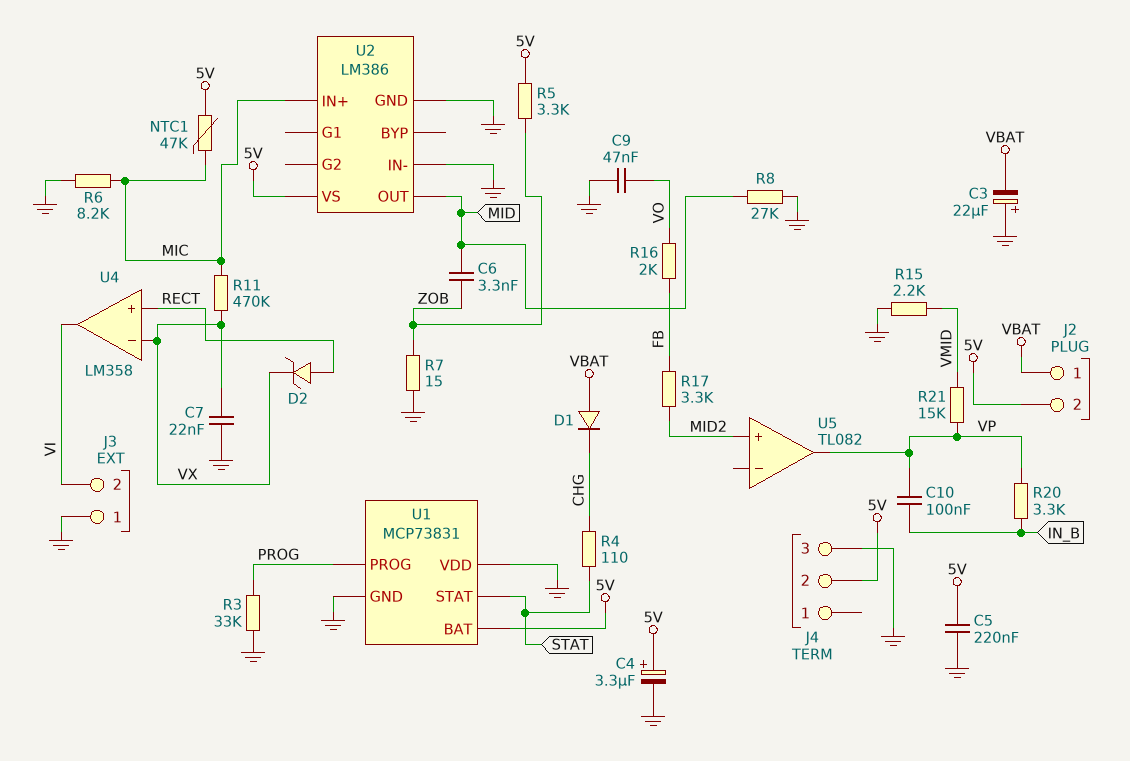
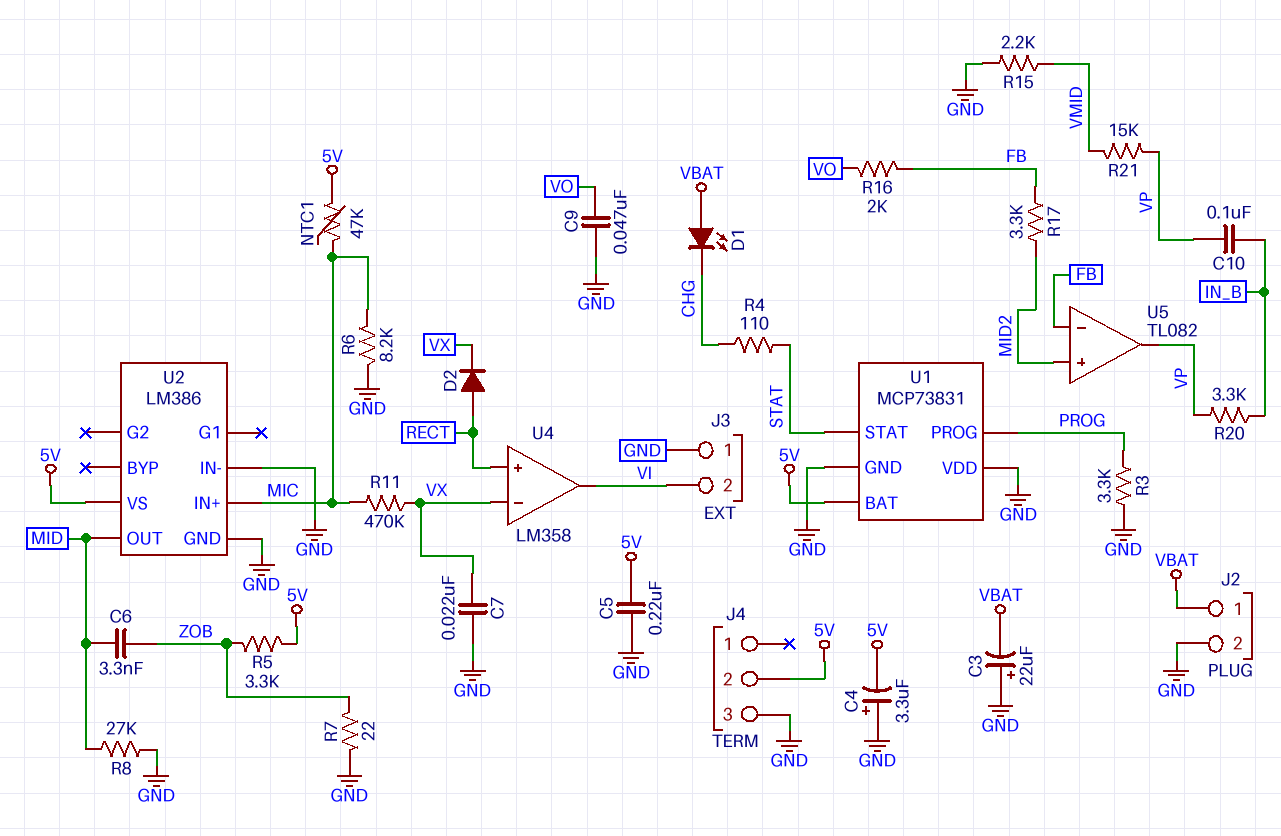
C4: 3.3uF (plus 5V, minus GND) -> 3.3uF (plus GND, minus 5V)
D1: diode (A VBAT, K CHG) -> LED (A VBAT, K CHG)
D2: zener (A RECT, K VX) -> diode (A RECT, K VX)
J2 pin 2: 5V -> GND
R3: 33k (GND, PROG) -> 3.3k (GND, PROG)
R7: 15 (GND, ZOB) -> 22 (GND, ZOB)
U5 pin in-: none -> FB

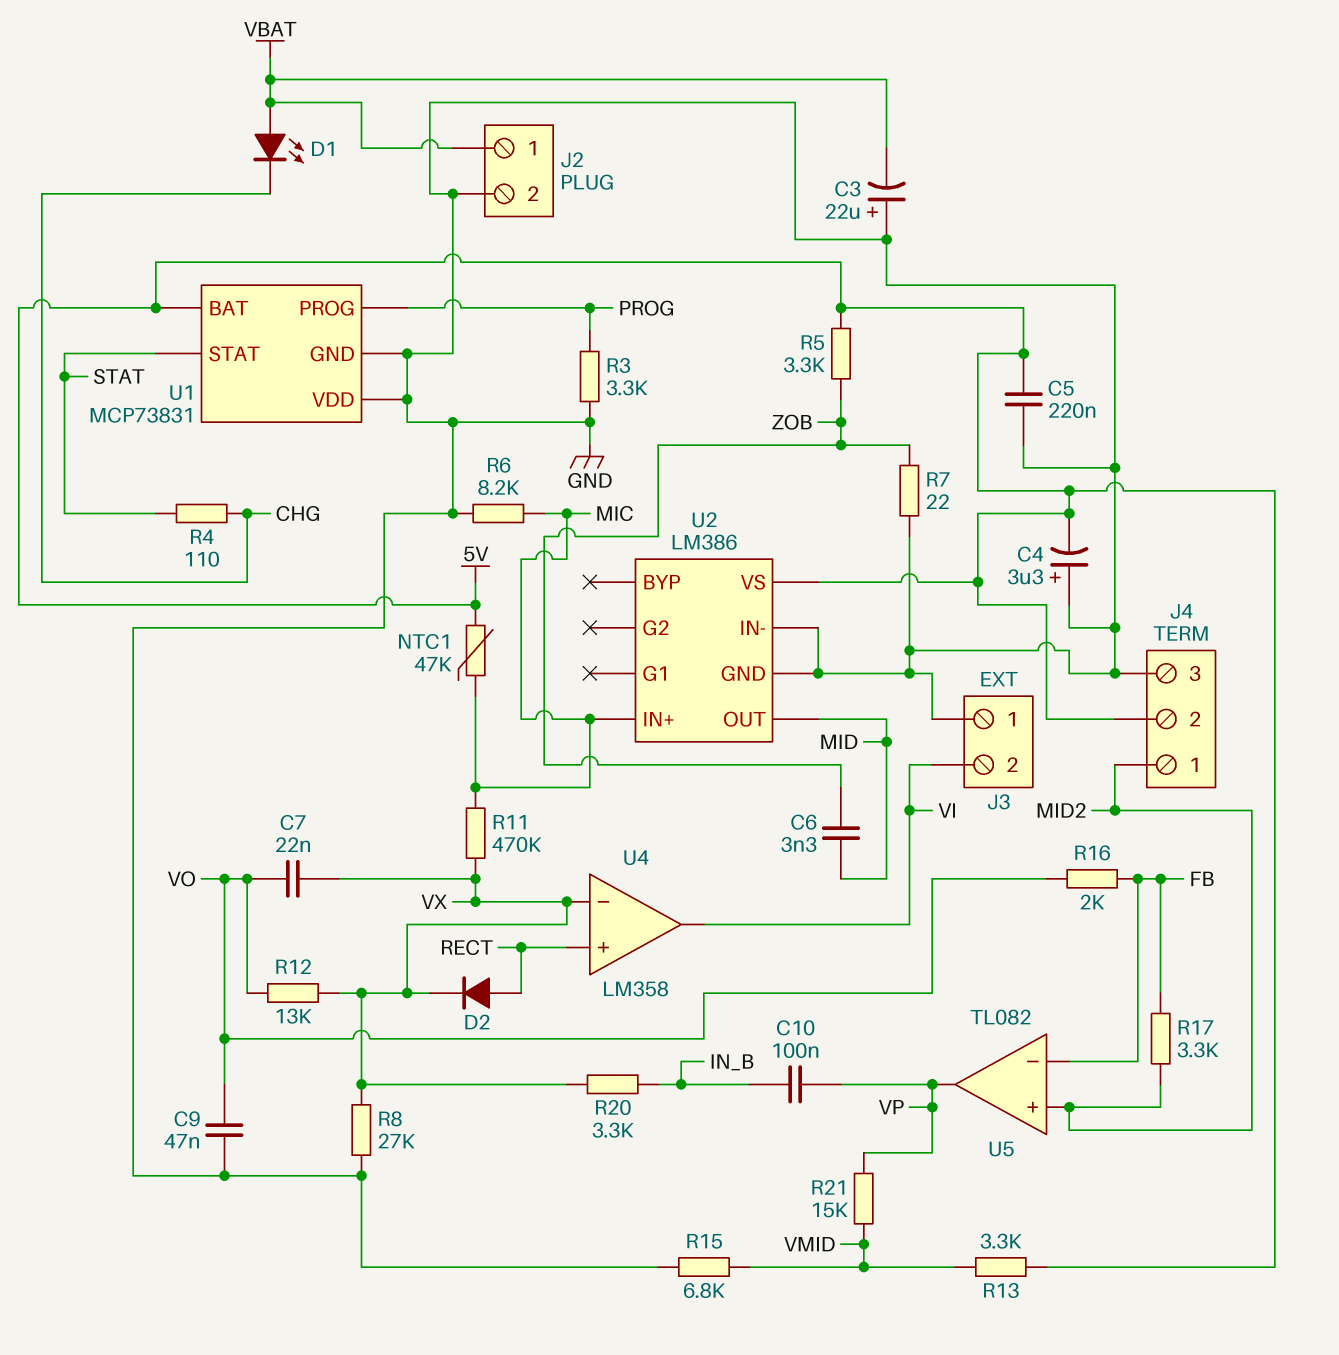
C7: 22nF (GND, VX) -> 22nF (VO, VX)
J4 pin 1: none -> MID2
R8: 27k (GND, MID) -> 27k (GND, VX)
R12: none -> 13k (VO, VX)
R13: none -> 3.3k (5V, VMID)
R15: 2.2k (GND, VMID) -> 6.8k (GND, VMID)
R20: 3.3k (IN_B, VP) -> 3.3k (IN_B, VX)

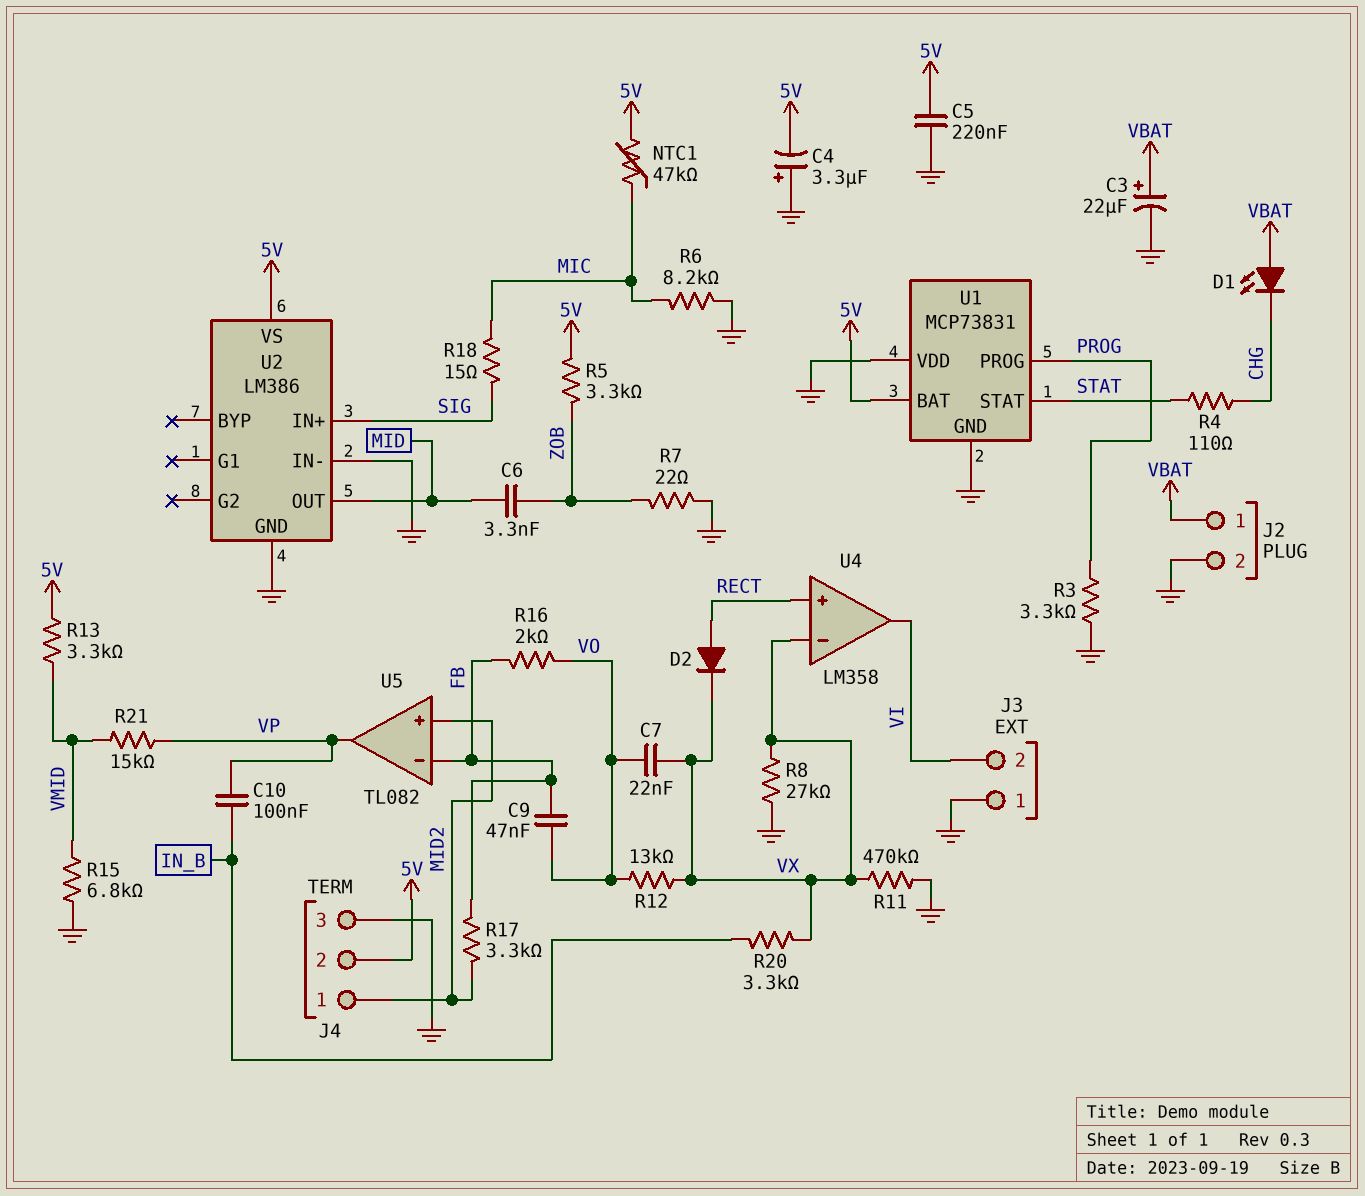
C3: 22uF (plus GND, minus VBAT) -> 22uF (plus VBAT, minus GND)
C9: 47nF (GND, VO) -> 47nF (FB, VO)
R11: 470k (MIC, VX) -> 470k (GND, VX)
R18: none -> 15 (MIC, SIG)
U2 pin IN+: MIC -> SIG

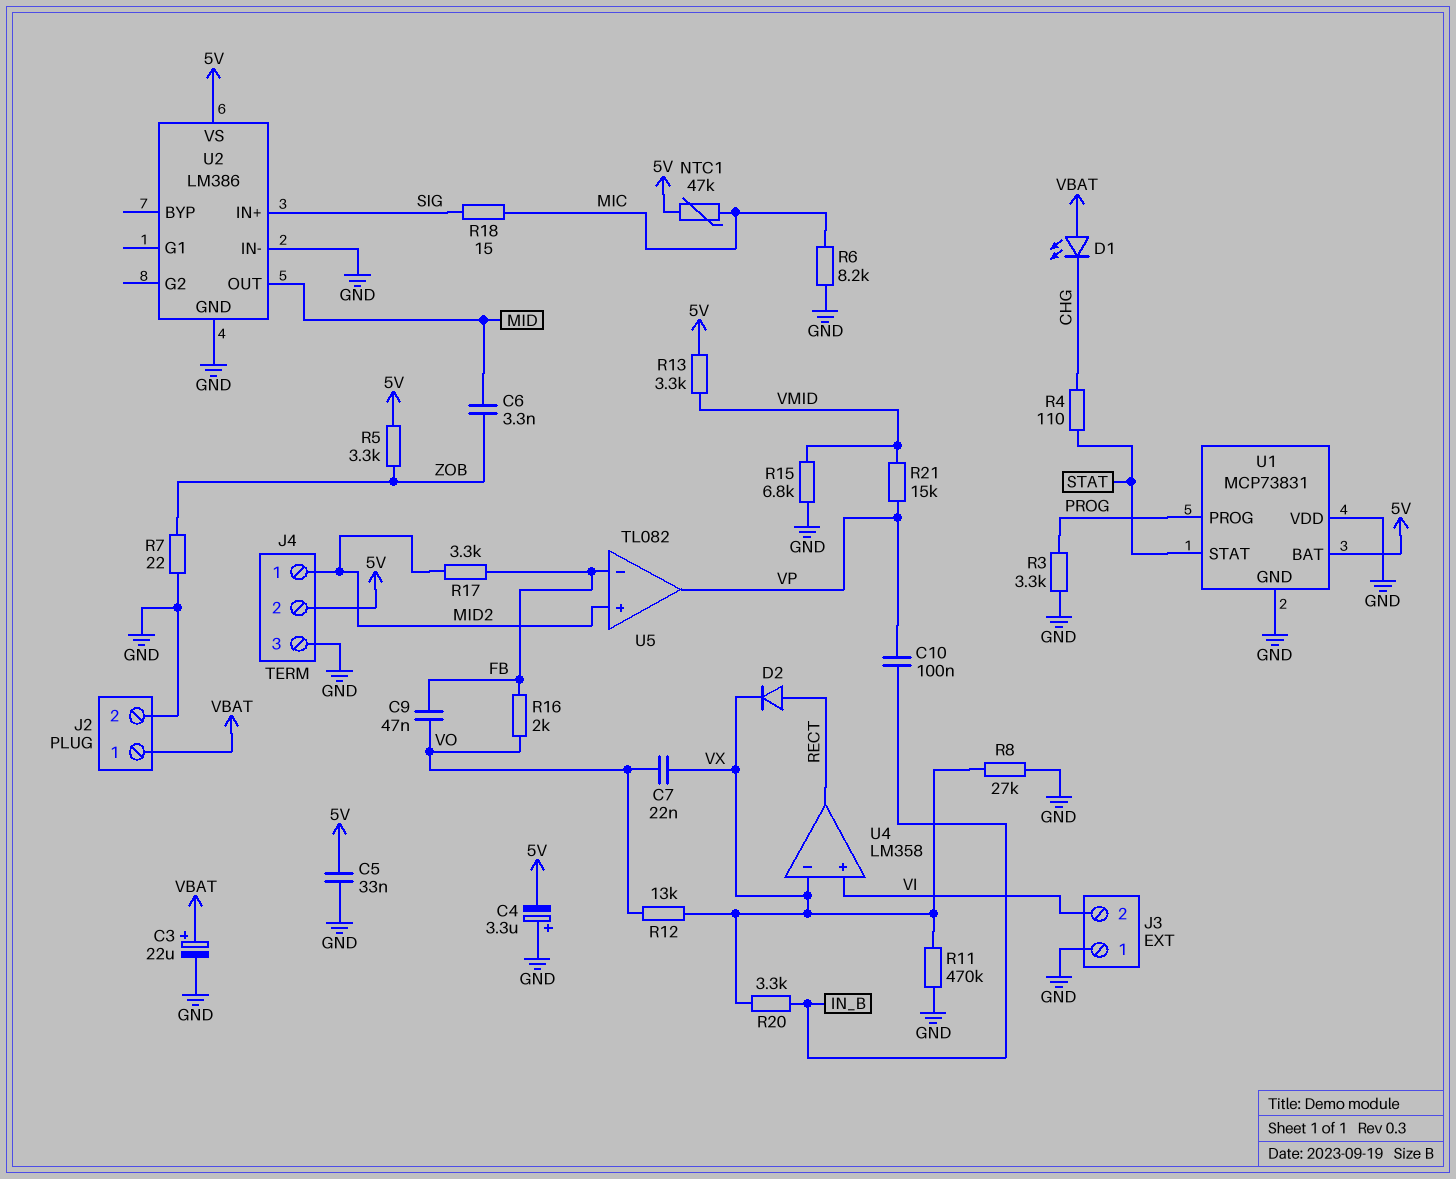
C5: 220nF (5V, GND) -> 33nF (5V, GND)
U4 pin in+: RECT -> VI
U4 pin out: VI -> RECT

